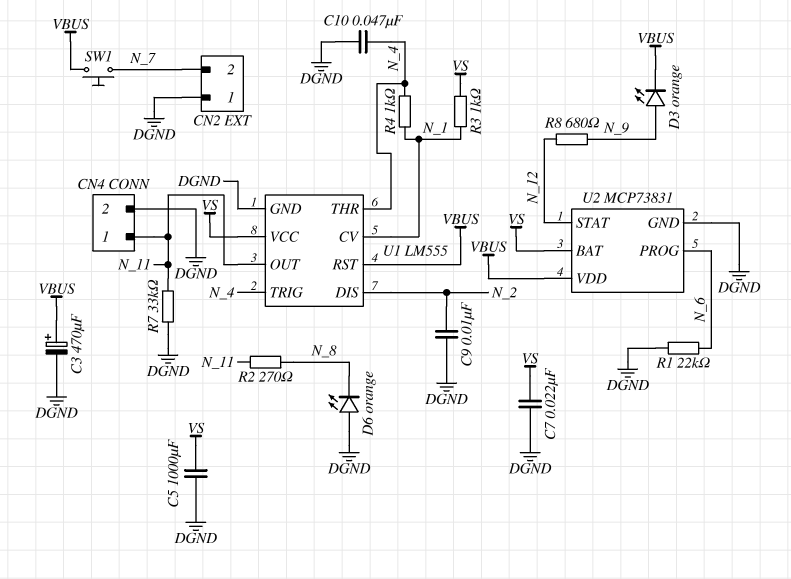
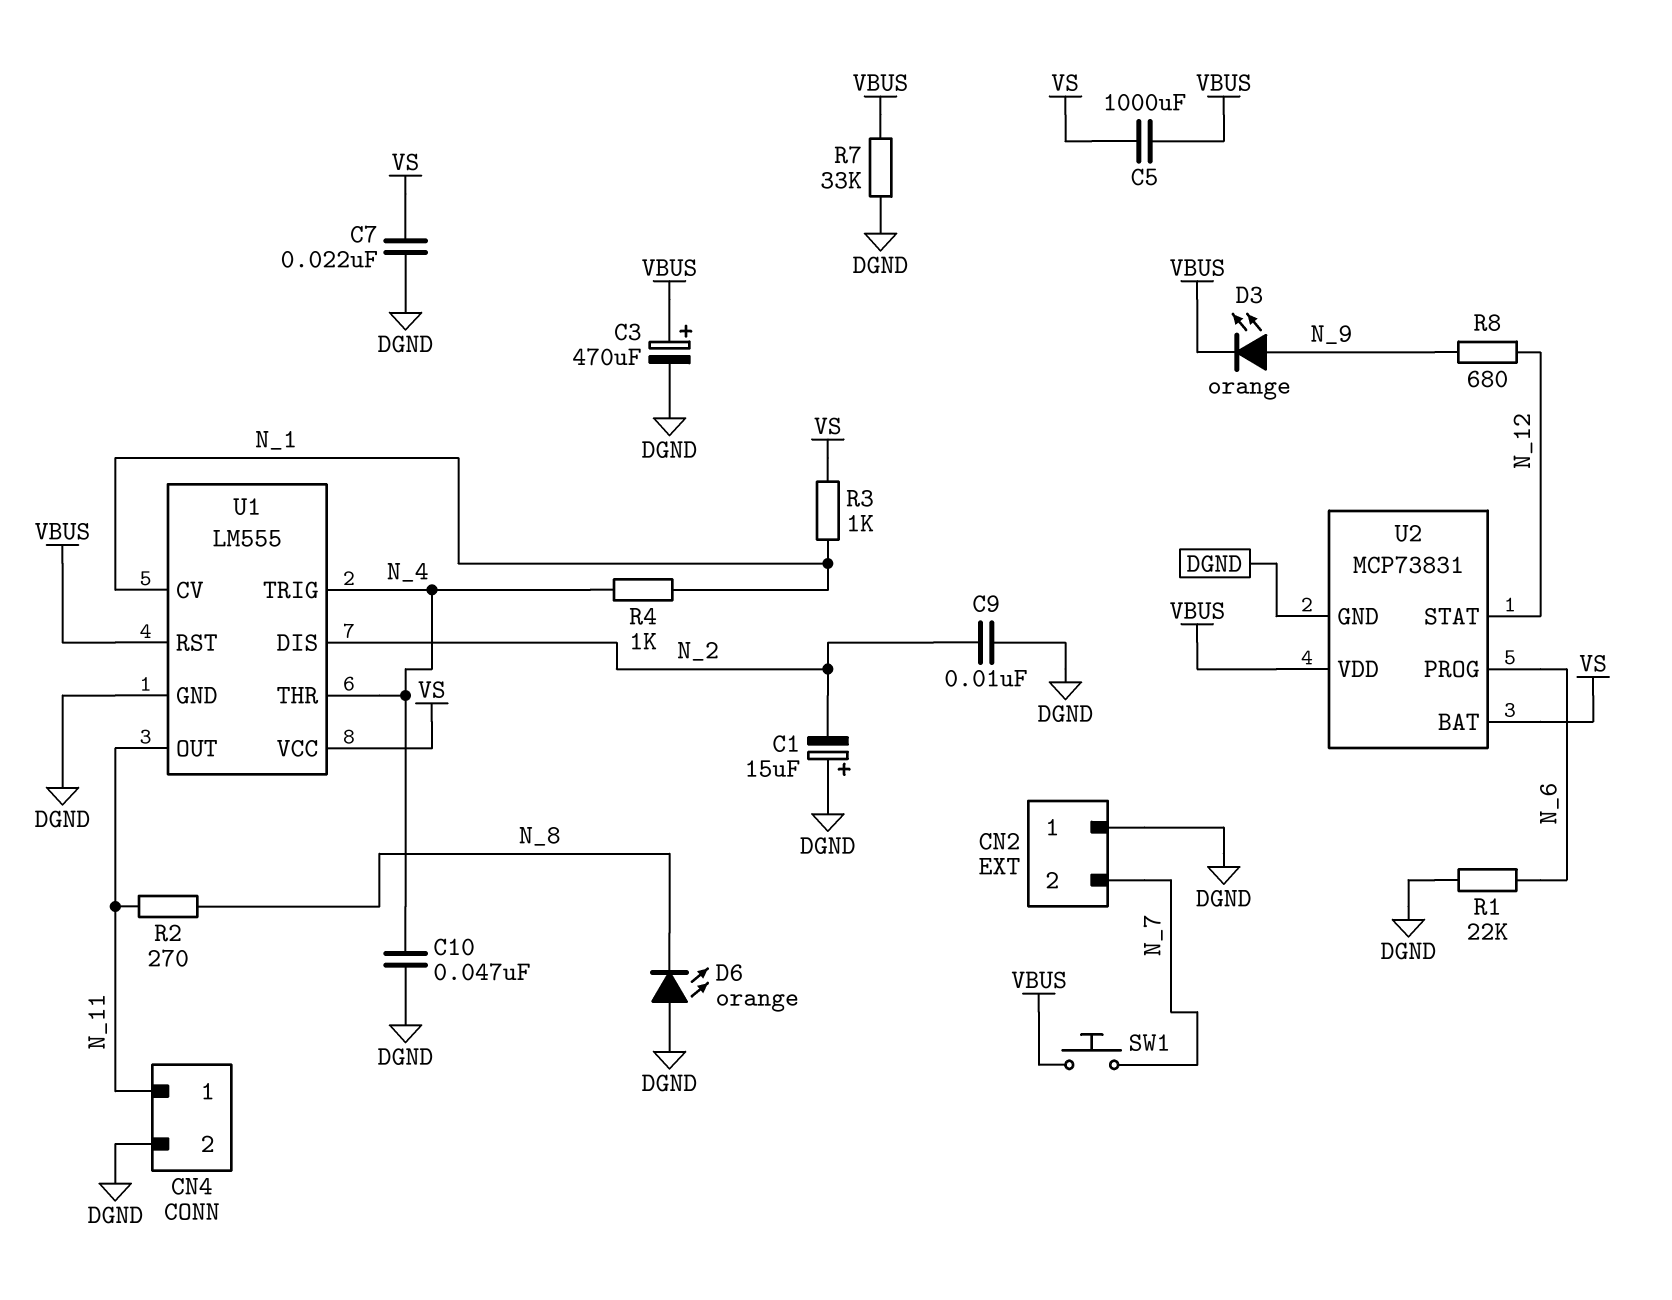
C1: none -> 15uF (plus DGND, minus N_2)
C5: 1000uF (DGND, VS) -> 1000uF (VBUS, VS)
R7: 33k (DGND, N_11) -> 33k (DGND, VBUS)

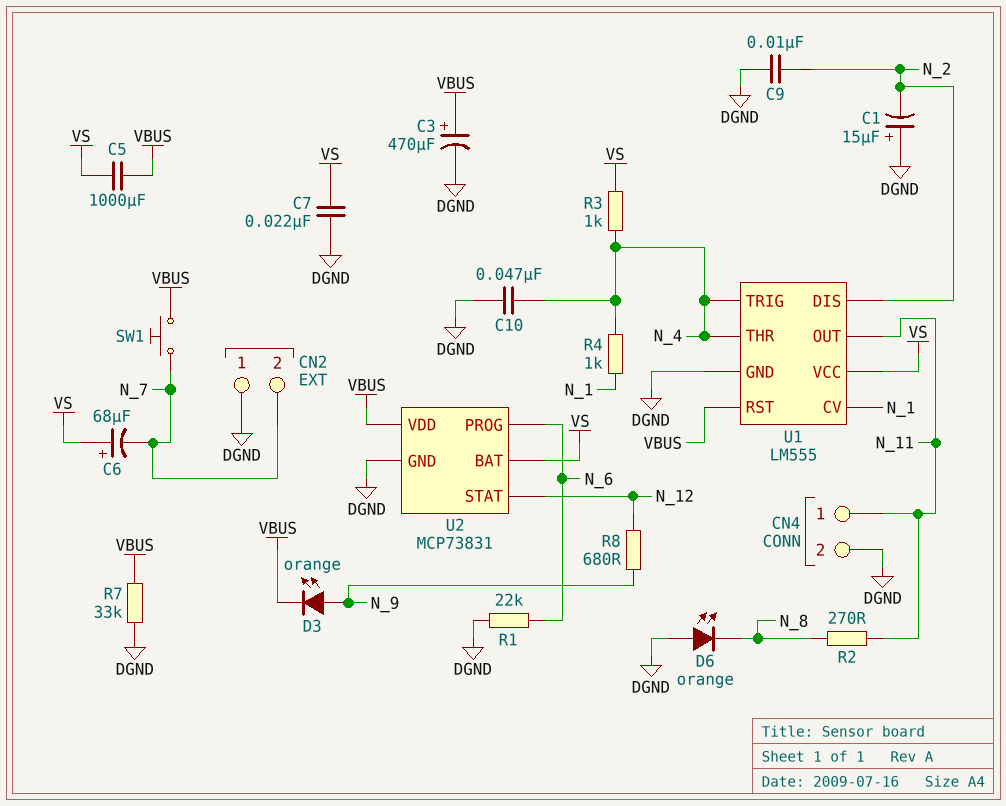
C6: none -> 68uF (plus VS, minus N_7)
R3: 1k (N_1, VS) -> 1k (N_4, VS)

